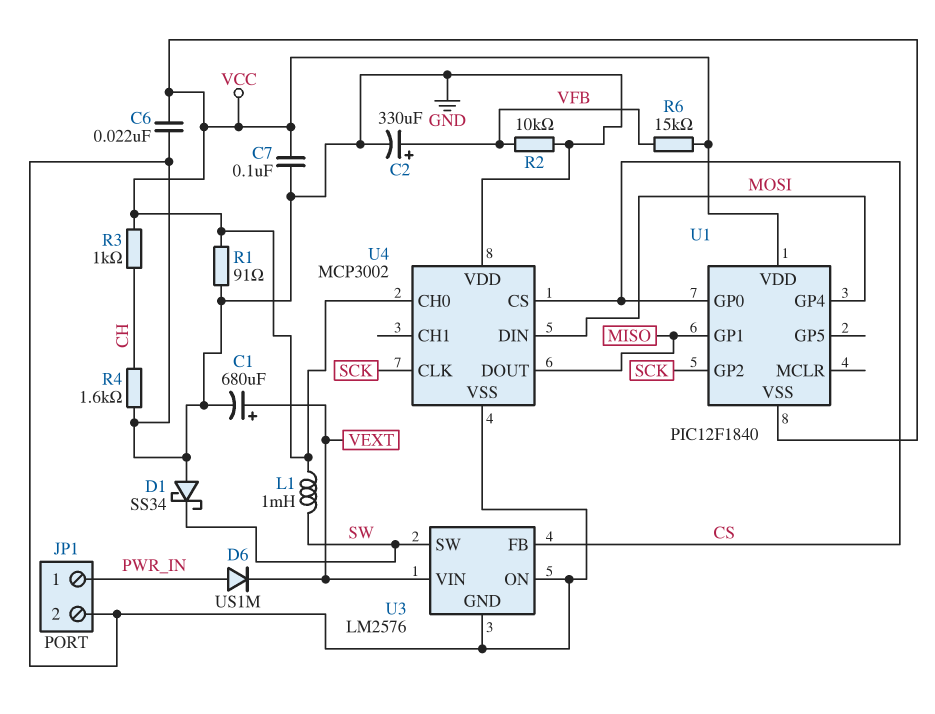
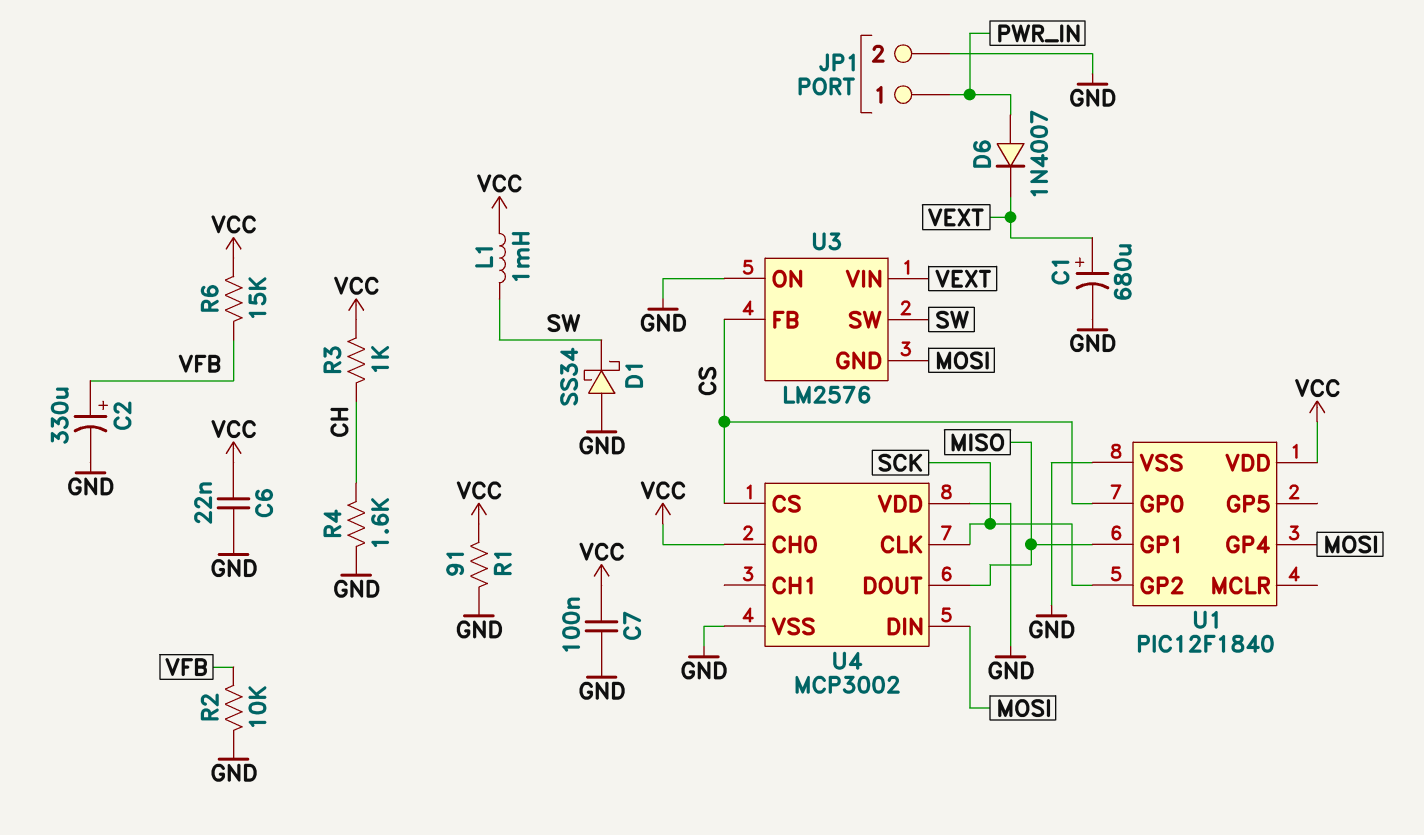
D6: diode US1M (A PWR_IN, K VEXT) -> diode 1N4007 (A PWR_IN, K VEXT)
U1 pin VSS: VCC -> GND
U3 pin GND: GND -> MOSI

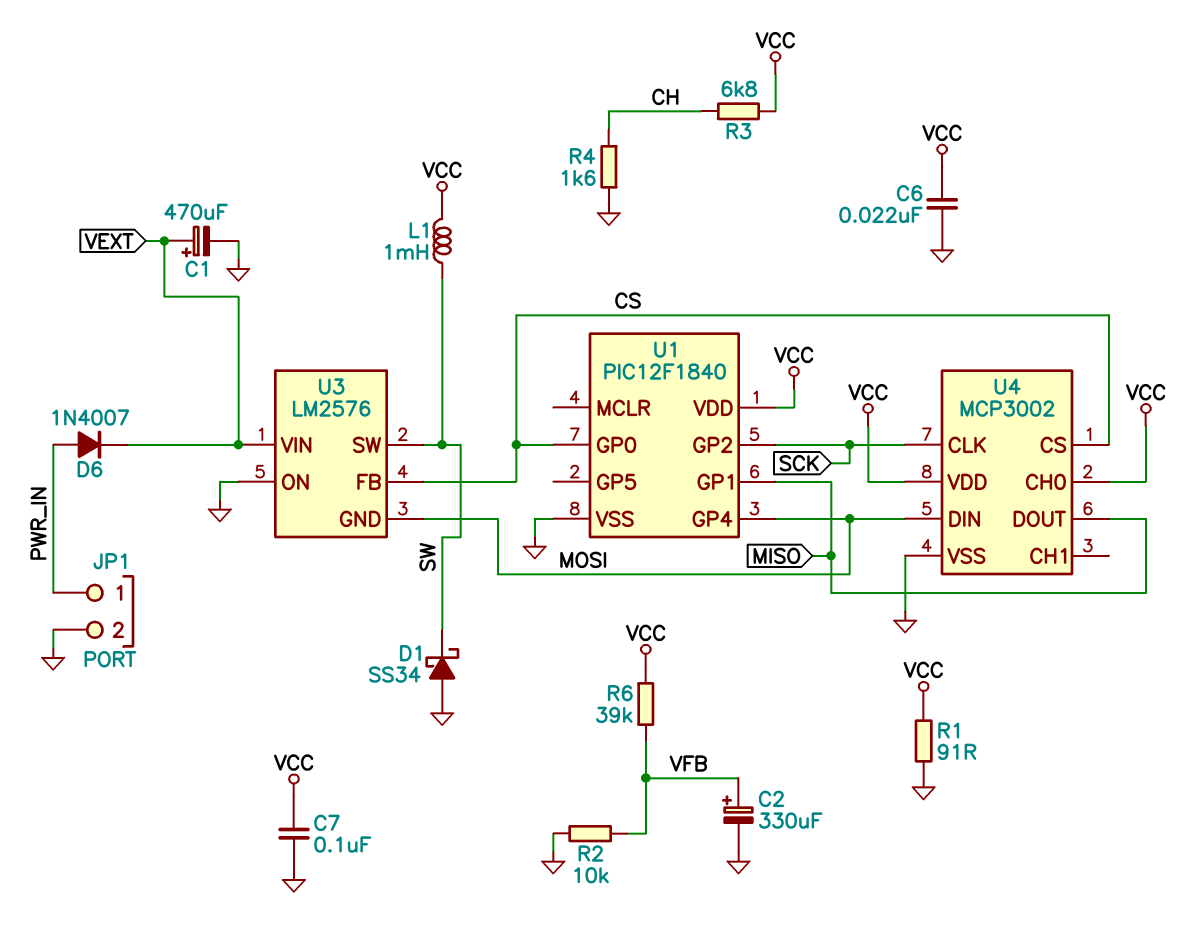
C1: 680uF (plus VEXT, minus GND) -> 470uF (plus VEXT, minus GND)
R3: 1k (CH, VCC) -> 6.8k (CH, VCC)
R6: 15k (VCC, VFB) -> 39k (VCC, VFB)
U4 pin VDD: GND -> VCC

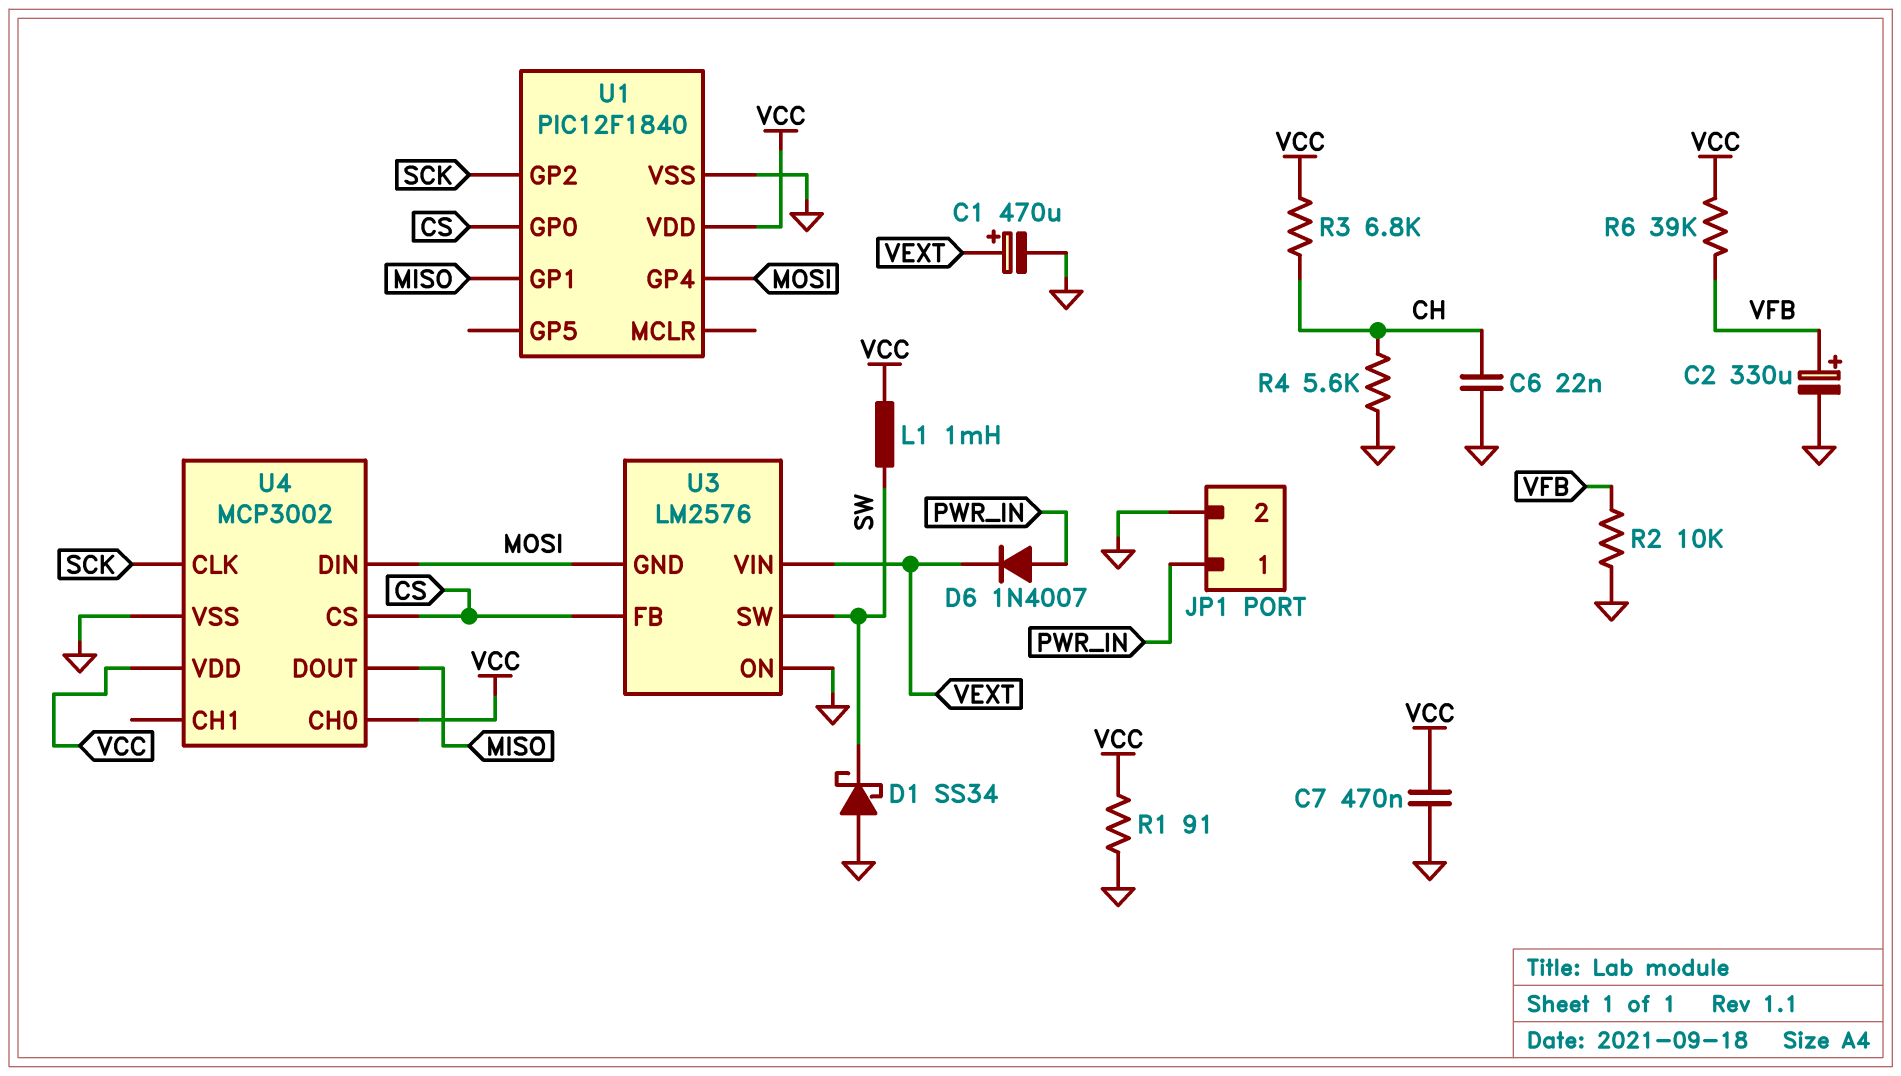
C6: 22nF (GND, VCC) -> 22nF (CH, GND)
C7: 100nF (GND, VCC) -> 470nF (GND, VCC)
R4: 1.6k (CH, GND) -> 5.6k (CH, GND)

